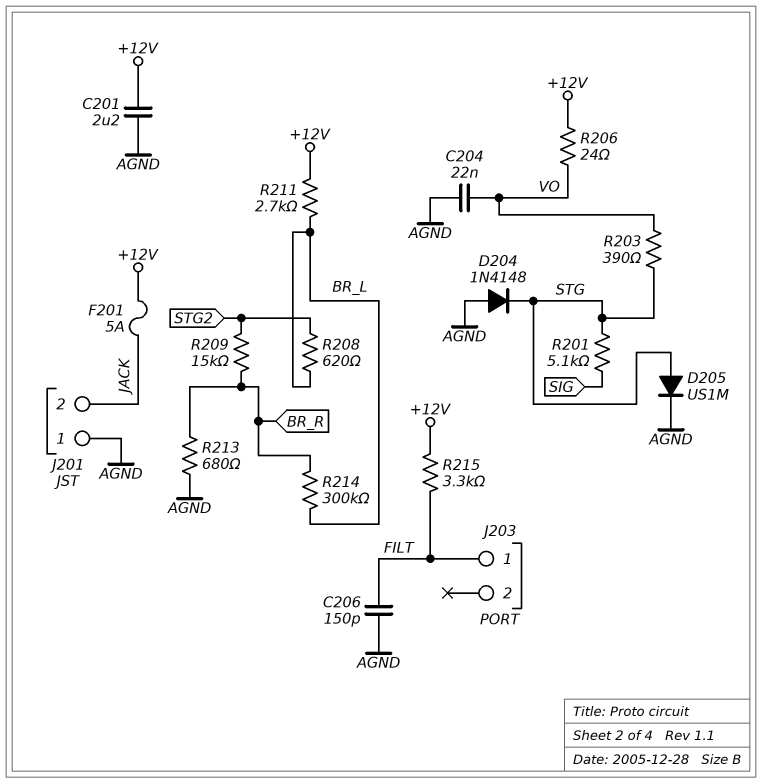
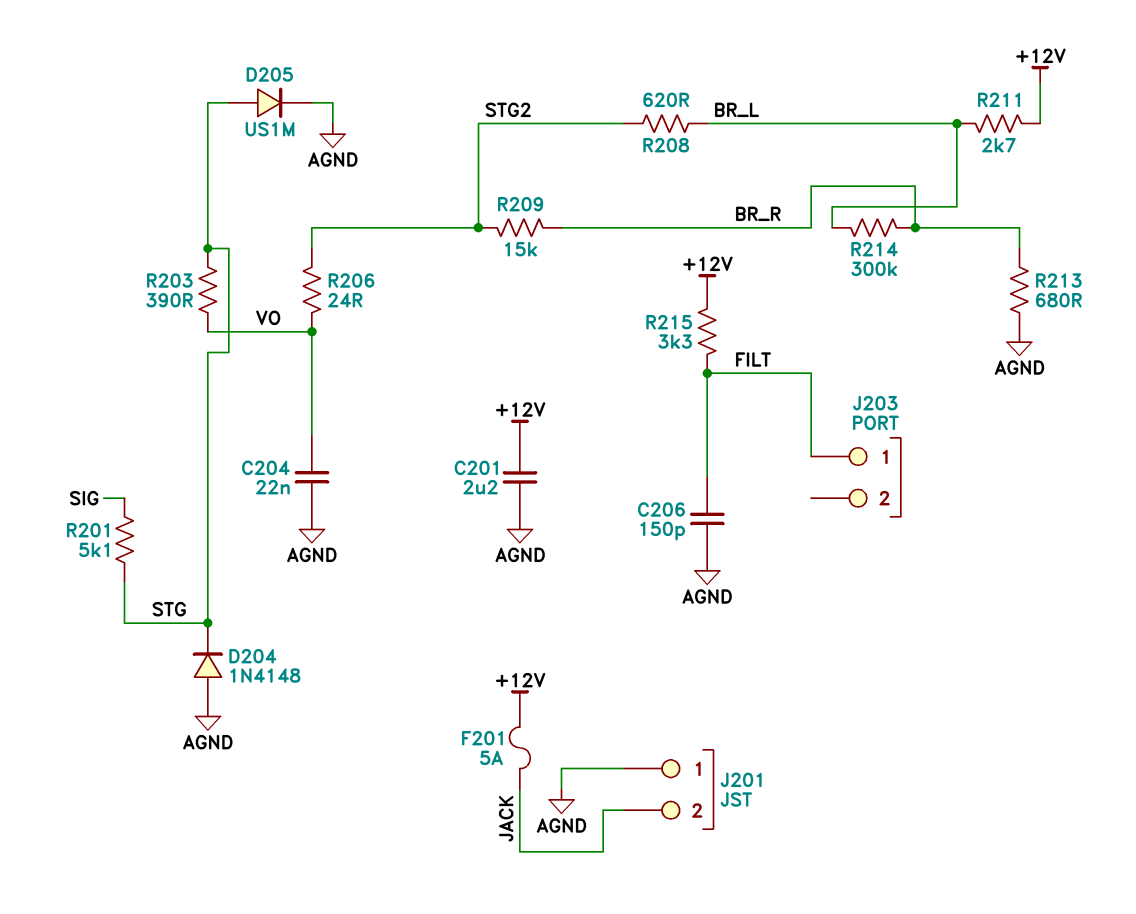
R206: 24 (+12V, VO) -> 24 (STG2, VO)

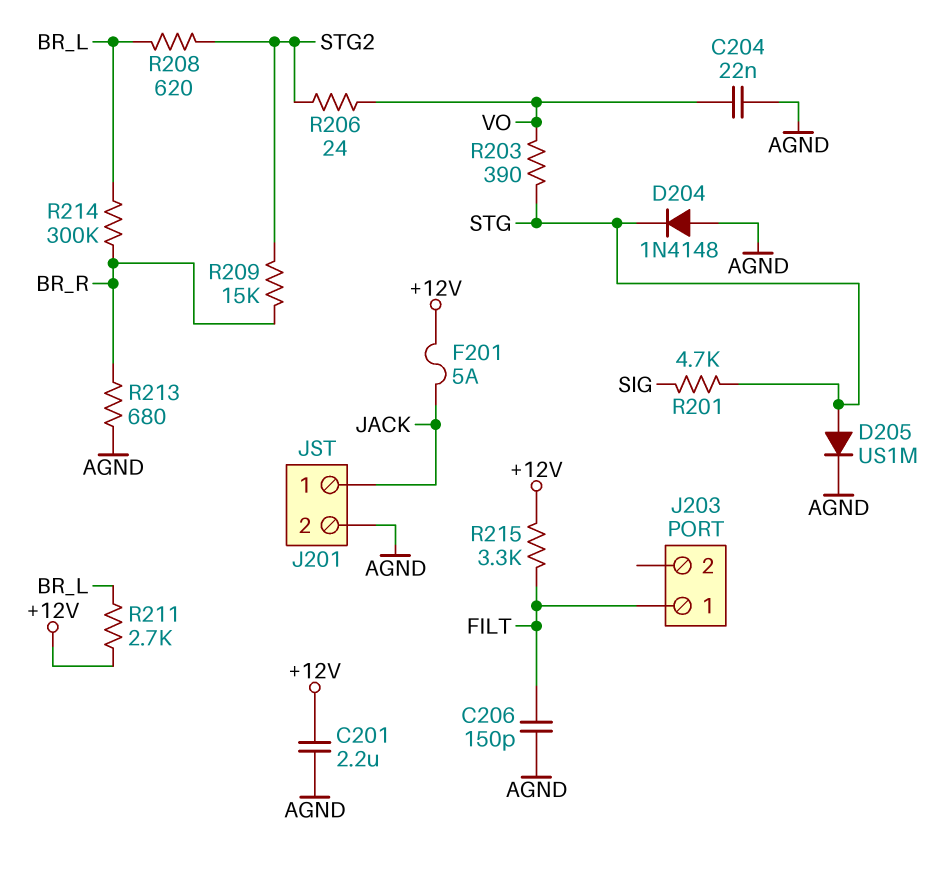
J201 pin 1: AGND -> JACK
J201 pin 2: JACK -> AGND
R201: 5.1k (SIG, STG) -> 4.7k (SIG, STG)

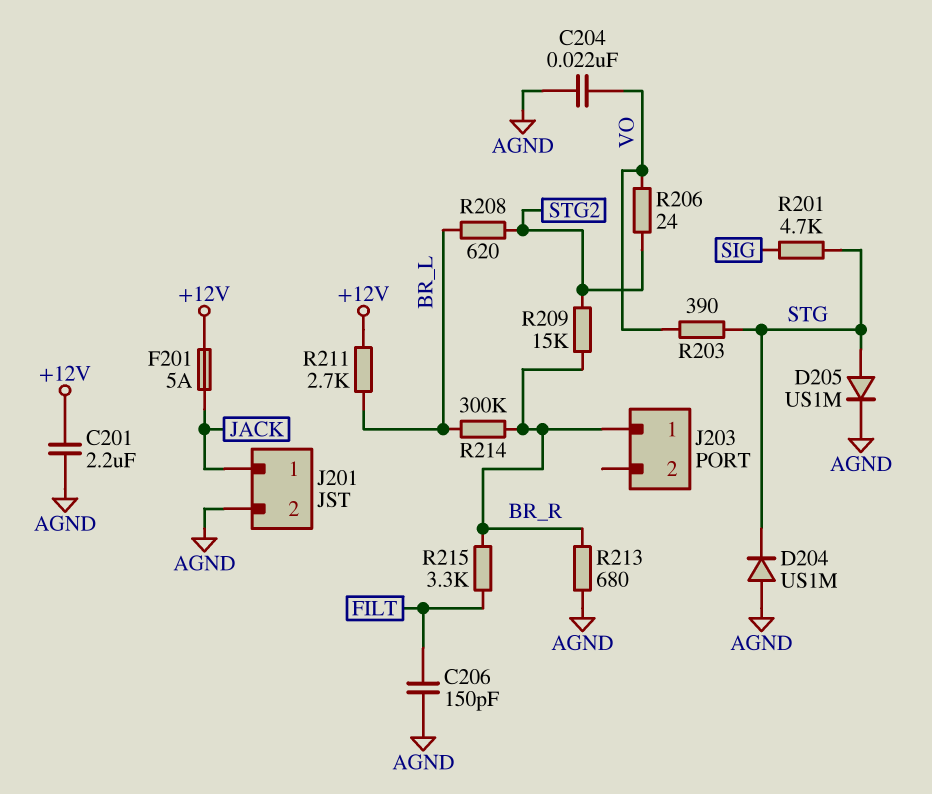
D204: diode 1N4148 (A AGND, K STG) -> diode US1M (A AGND, K STG)
J203 pin 1: FILT -> BR_R
R215: 3.3k (+12V, FILT) -> 3.3k (BR_R, FILT)

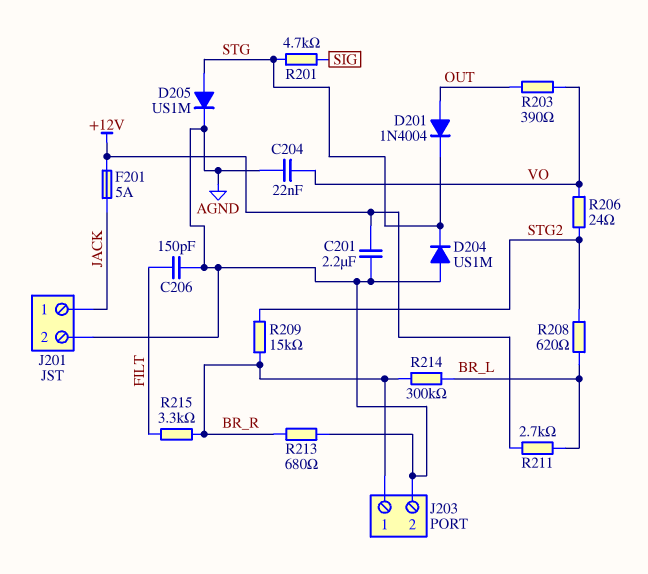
D201: none -> diode 1N4004 (A OUT, K STG)
J203 pin 2: none -> AGND
R203: 390 (STG, VO) -> 390 (OUT, VO)

